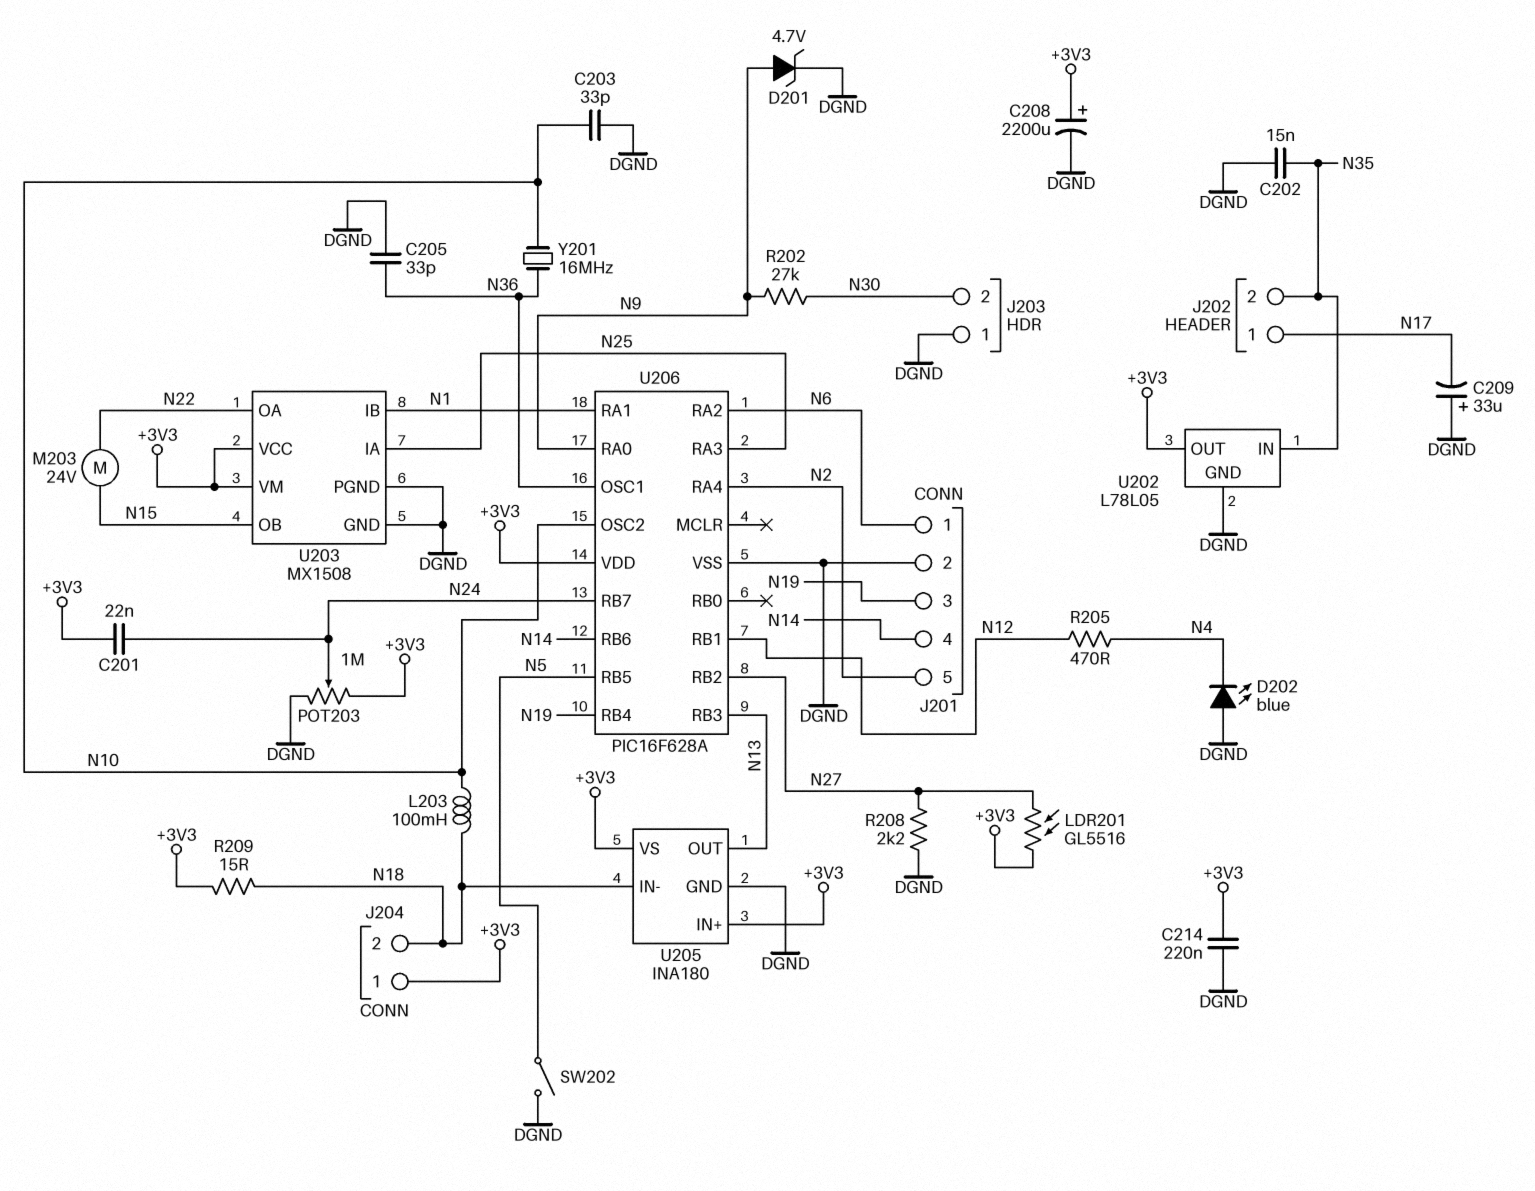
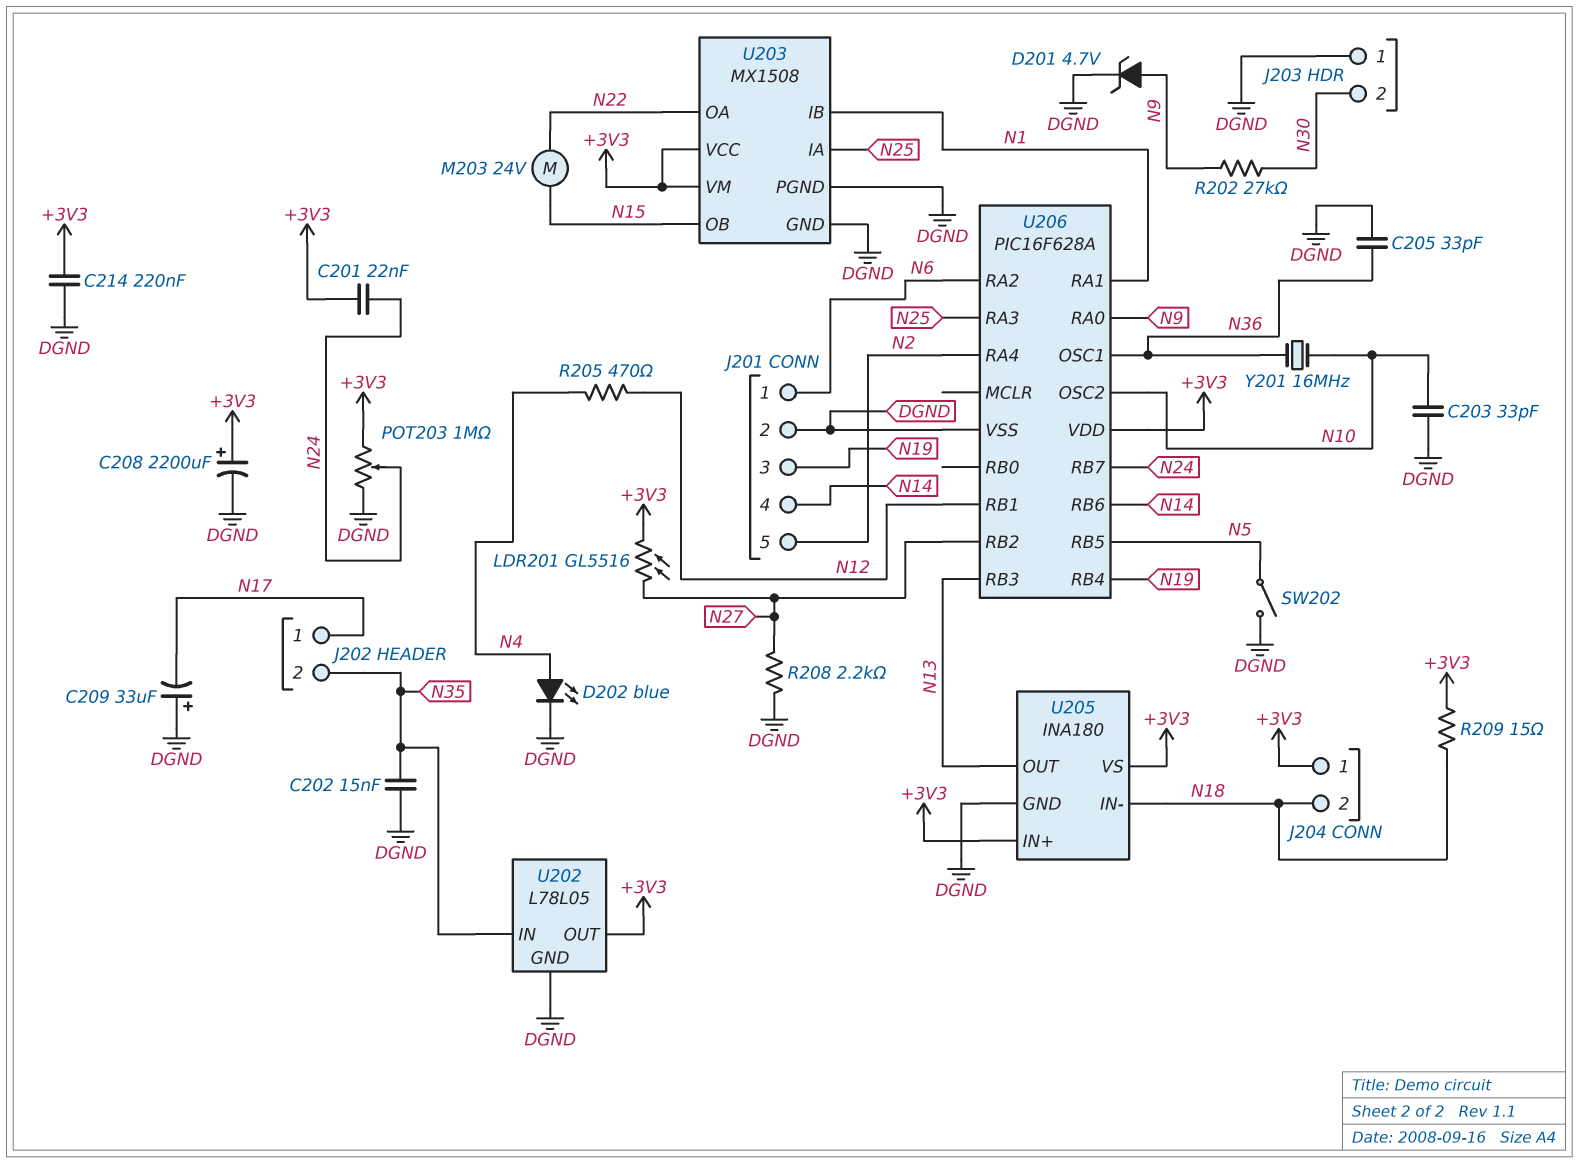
D202: LED blue (A DGND, K N4) -> LED blue (A N4, K DGND)
L203: 100mH (N10, N18) -> none

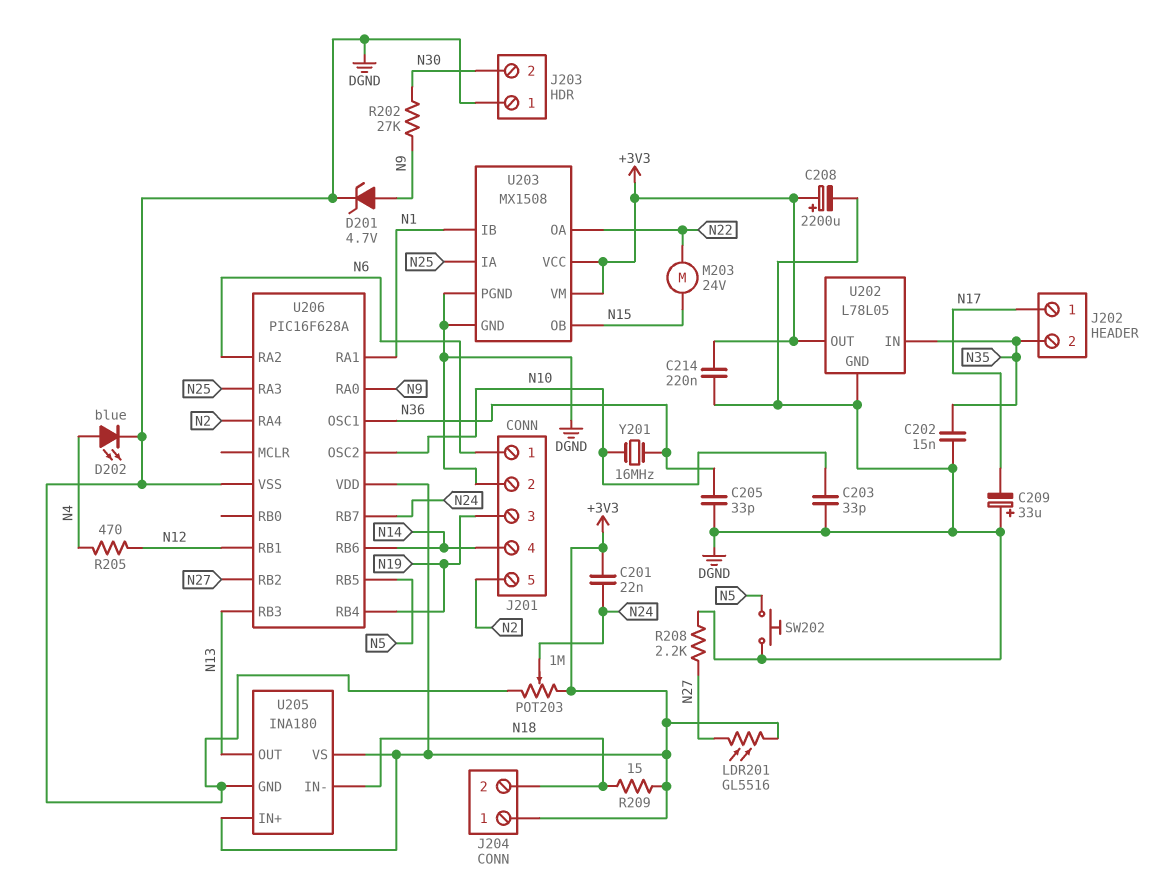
SW202: switch (DGND, N5) -> button (DGND, N5)

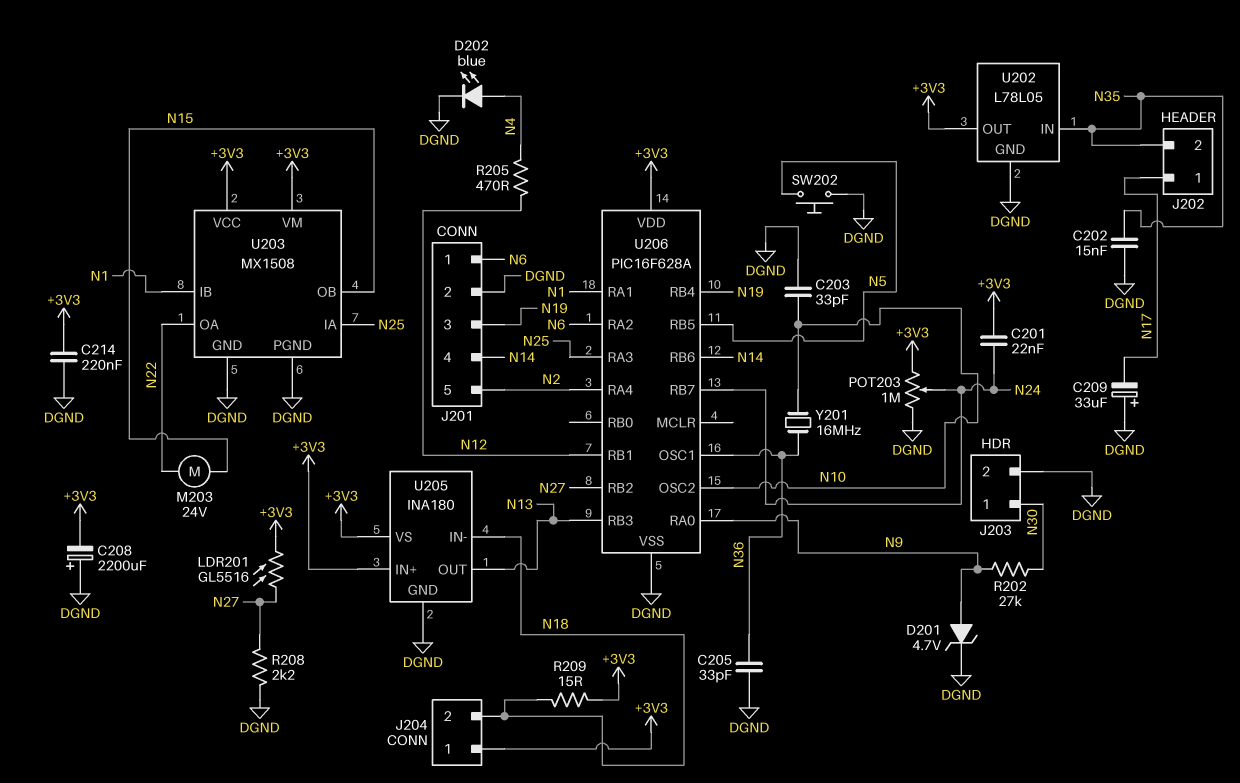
C208: 2200uF (plus +3V3, minus DGND) -> 2200uF (plus DGND, minus +3V3)
J203 pin 1: DGND -> N30
J203 pin 2: N30 -> DGND

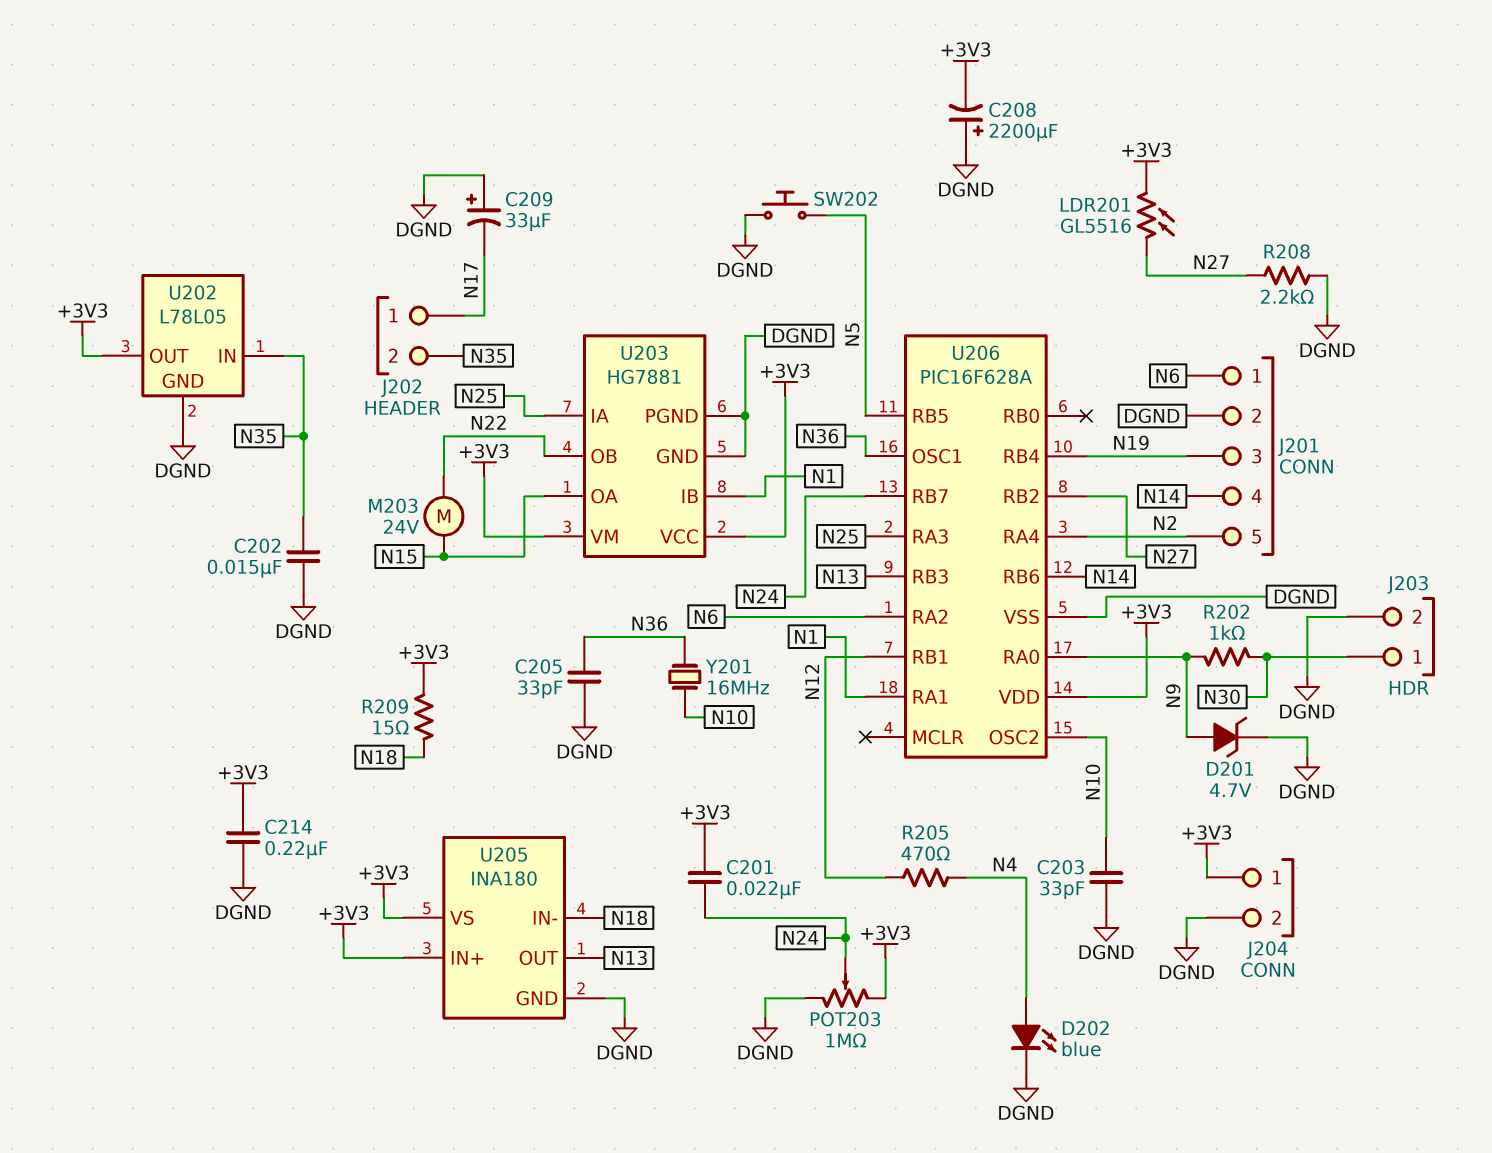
J204 pin 2: N18 -> DGND
R202: 27k (N9, N30) -> 1k (N9, N30)
U203: MX1508 -> HG7881
U203 pin OA: N22 -> N15
U203 pin OB: N15 -> N22

